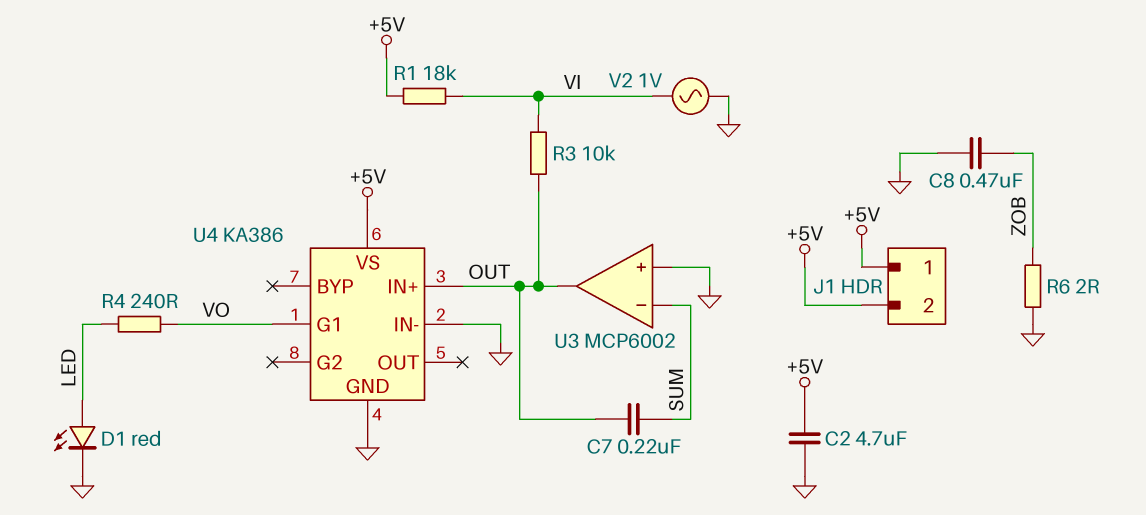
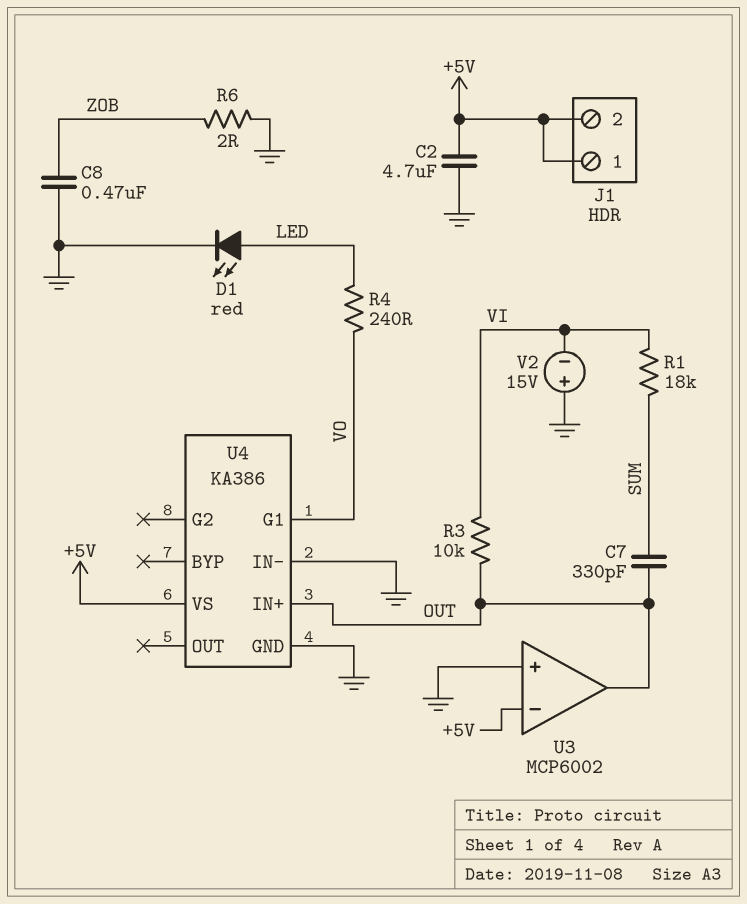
C7: 220nF (OUT, SUM) -> 330pF (OUT, SUM)
R1: 18k (+5V, VI) -> 18k (SUM, VI)
U3 pin in-: SUM -> +5V
V2: AC 1V (GND, VI) -> 15V (plus GND, minus VI)

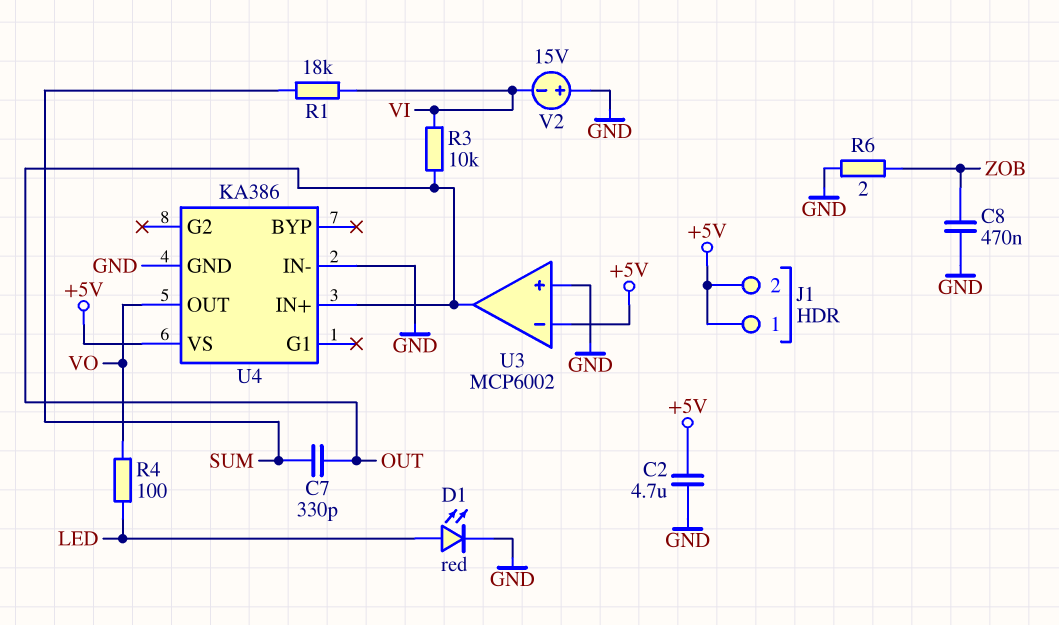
R4: 240 (LED, VO) -> 100 (LED, VO)
U4 pin G1: VO -> none
U4 pin OUT: none -> VO

